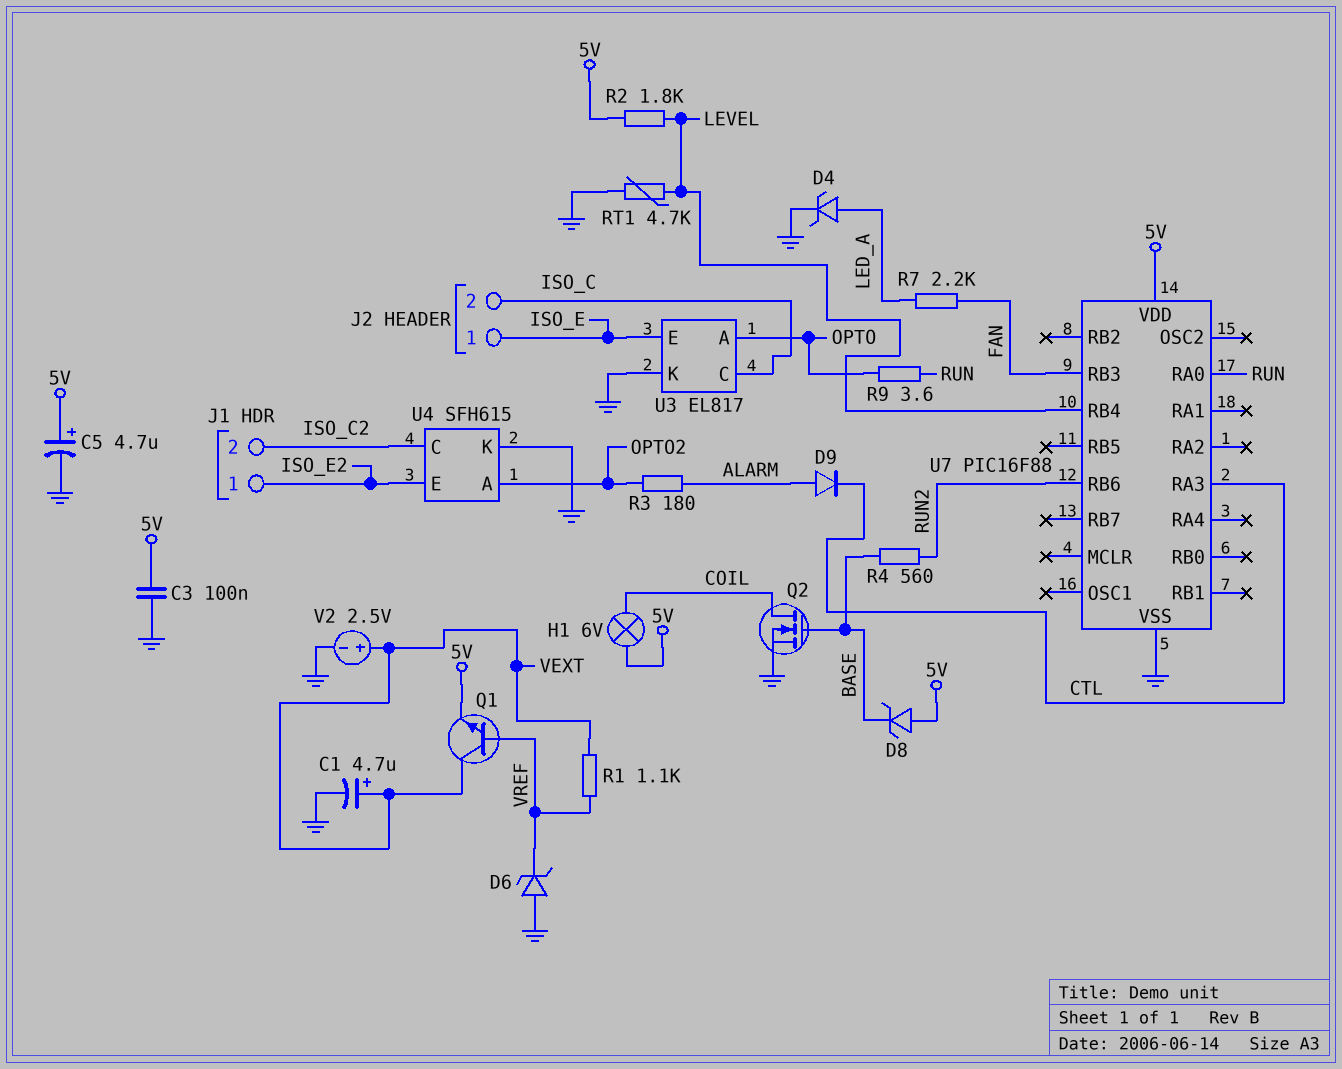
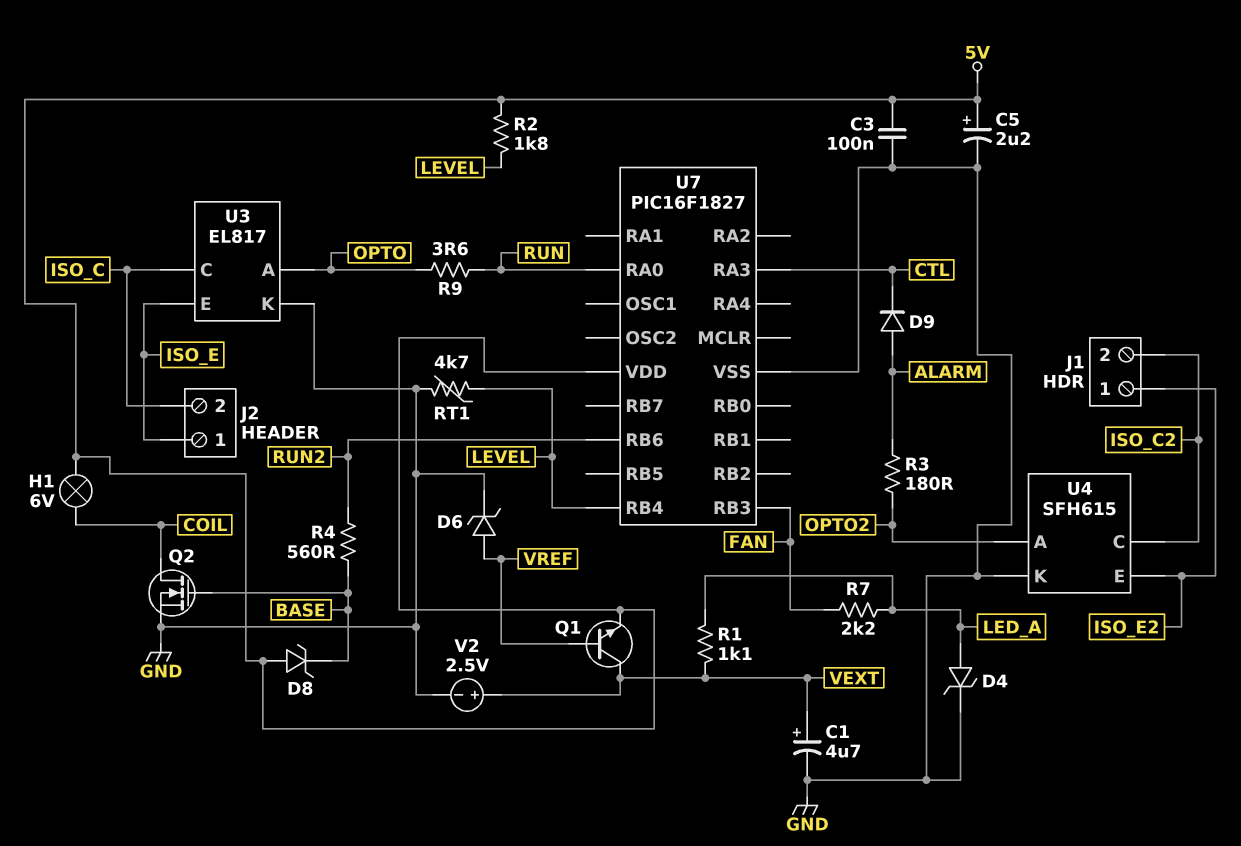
C5: 4.7uF (plus 5V, minus GND) -> 2.2uF (plus 5V, minus GND)
D6: zener (A GND, K VREF) -> zener (A VREF, K GND)
R1: 1.1k (VEXT, VREF) -> 1.1k (LED_A, VEXT)
U7: PIC16F88 -> PIC16F1827

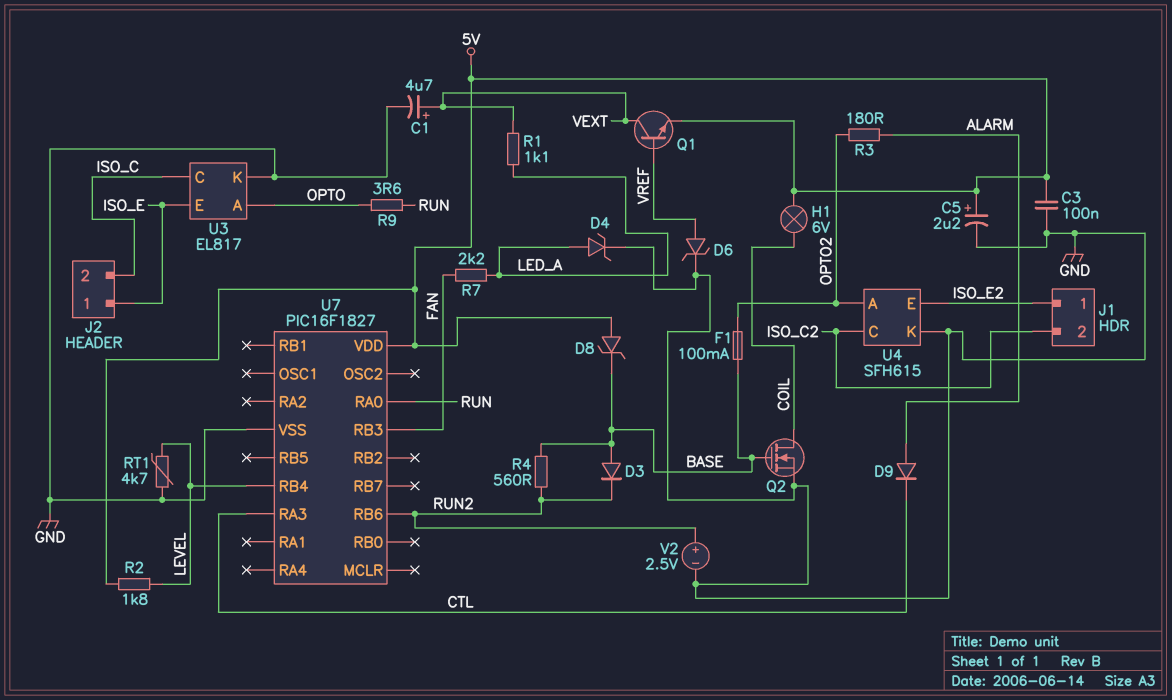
D3: none -> diode (A BASE, K RUN2)
F1: none -> 100mA (BASE, OPTO2)
V2: 2.5V (plus VEXT, minus GND) -> 2.5V (plus RUN2, minus GND)

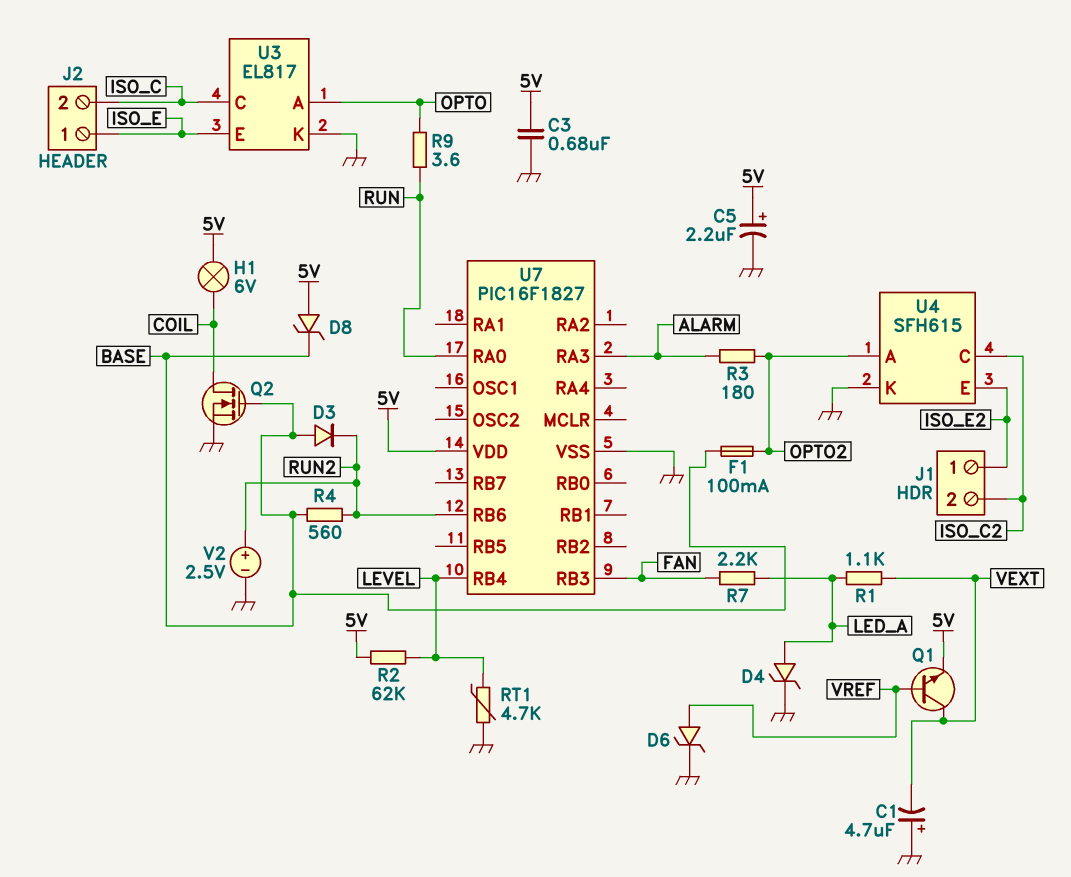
C1: 4.7uF (plus VEXT, minus GND) -> 4.7uF (plus GND, minus VEXT)
C3: 100nF (5V, GND) -> 680nF (5V, GND)
D9: diode (A ALARM, K CTL) -> none
R2: 1.8k (5V, LEVEL) -> 62k (5V, LEVEL)
U7 pin RA3: CTL -> ALARM

